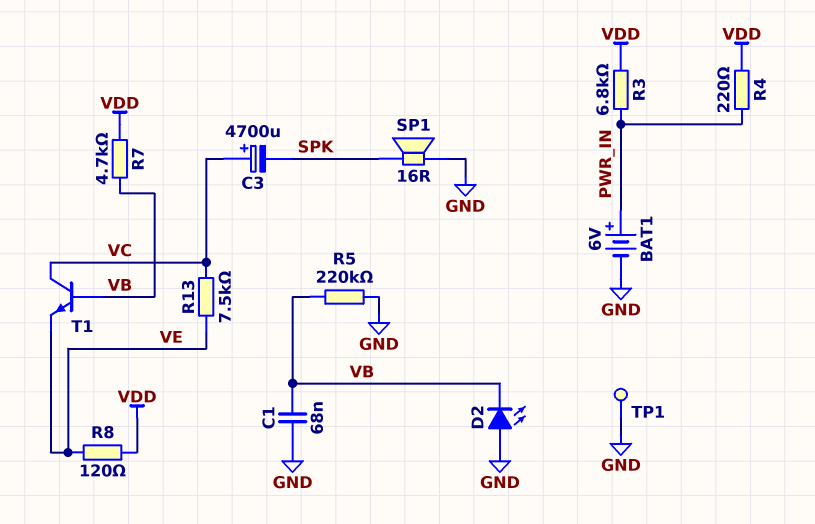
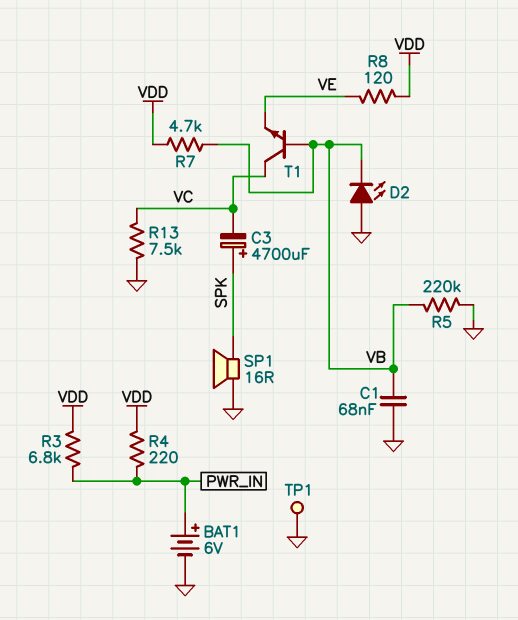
C3: 4700uF (plus VC, minus SPK) -> 4700uF (plus SPK, minus VC)
R13: 7.5k (VC, VE) -> 7.5k (GND, VC)

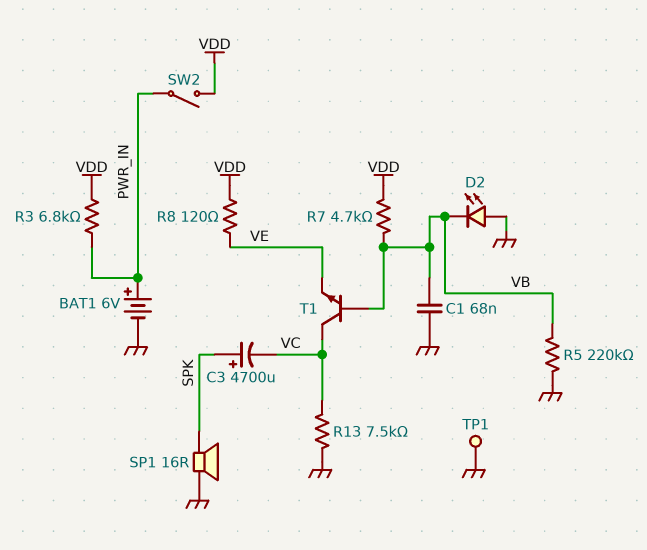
R4: 220 (PWR_IN, VDD) -> none
SW2: none -> switch (PWR_IN, VDD)

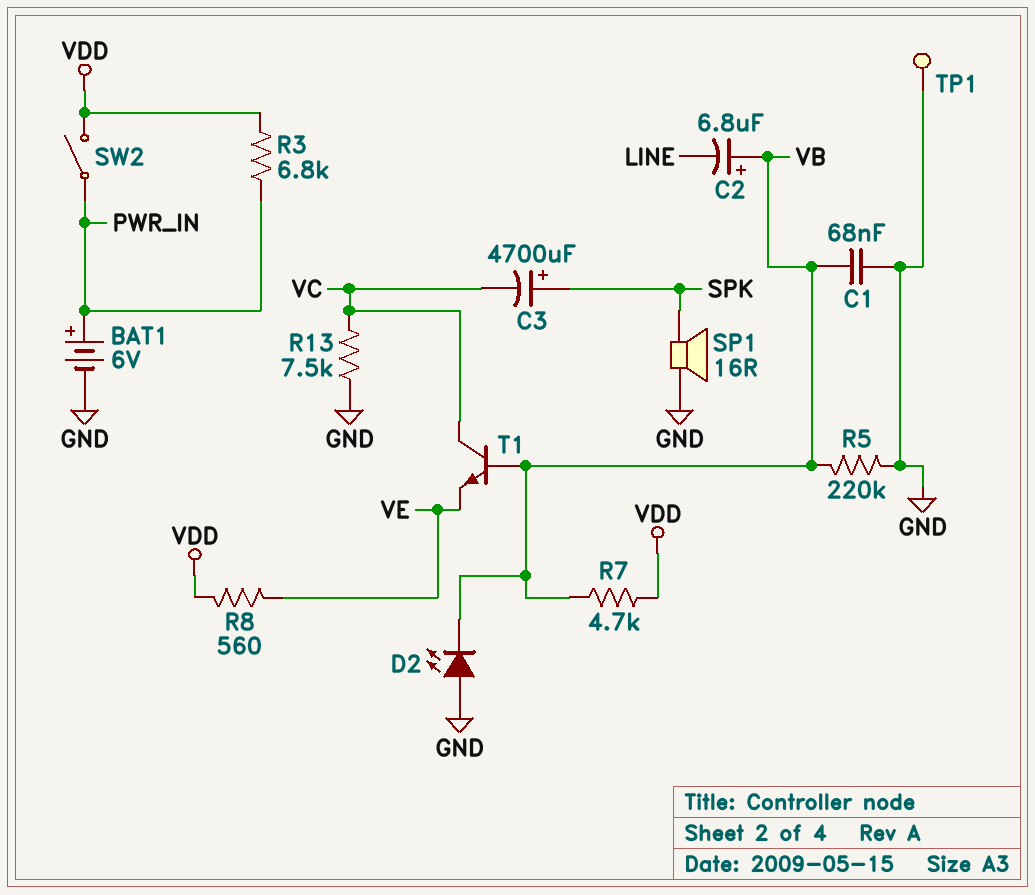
C2: none -> 6.8uF (plus VB, minus LINE)
R8: 120 (VDD, VE) -> 560 (VDD, VE)

